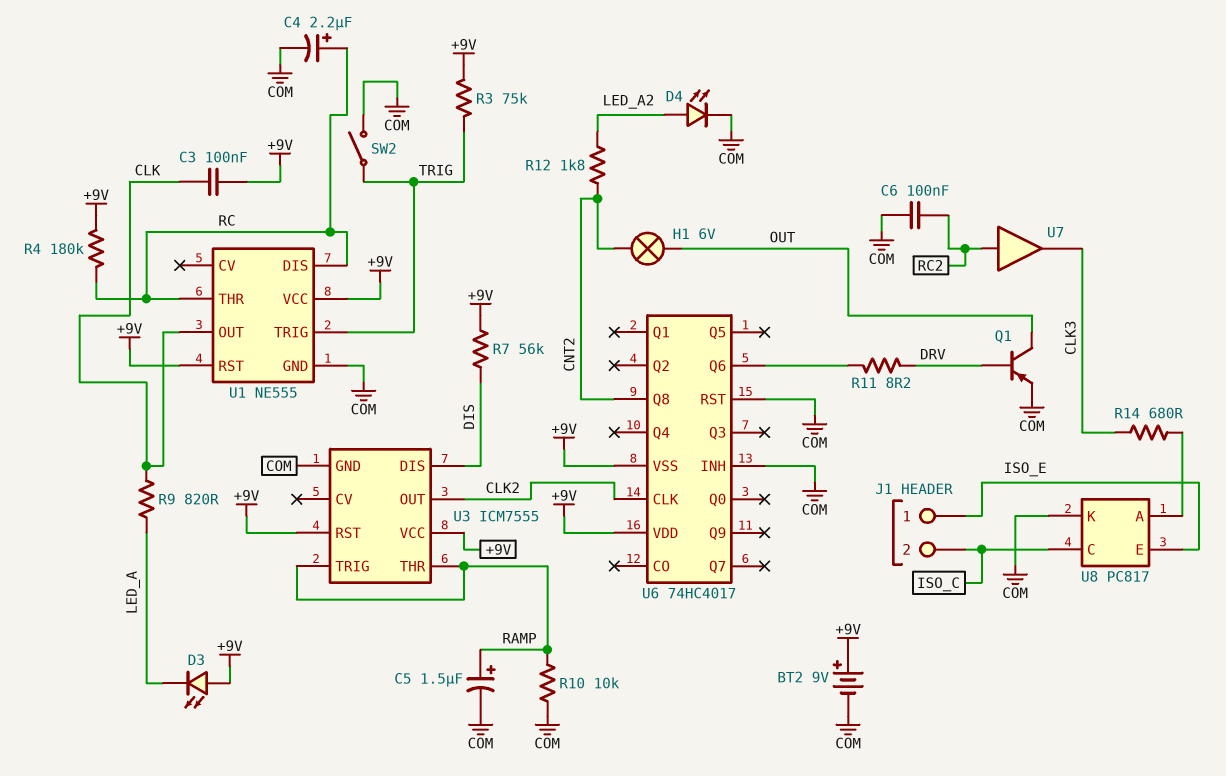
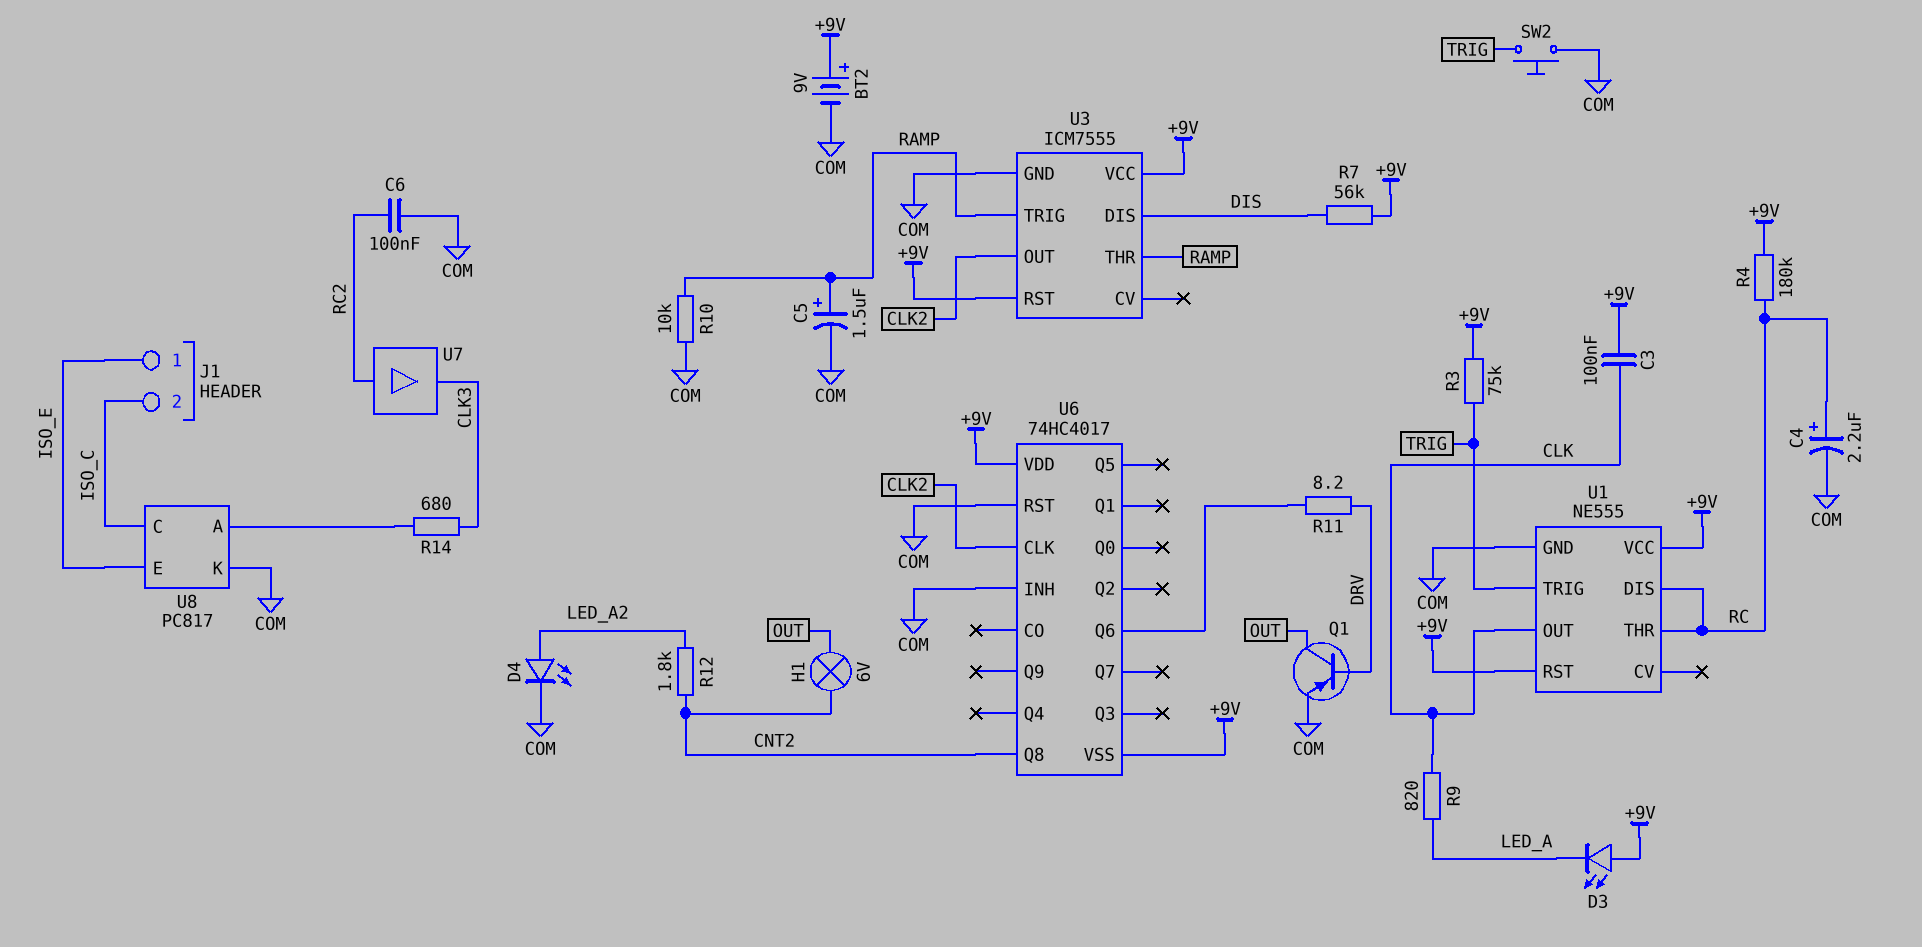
SW2: switch (COM, TRIG) -> button (COM, TRIG)

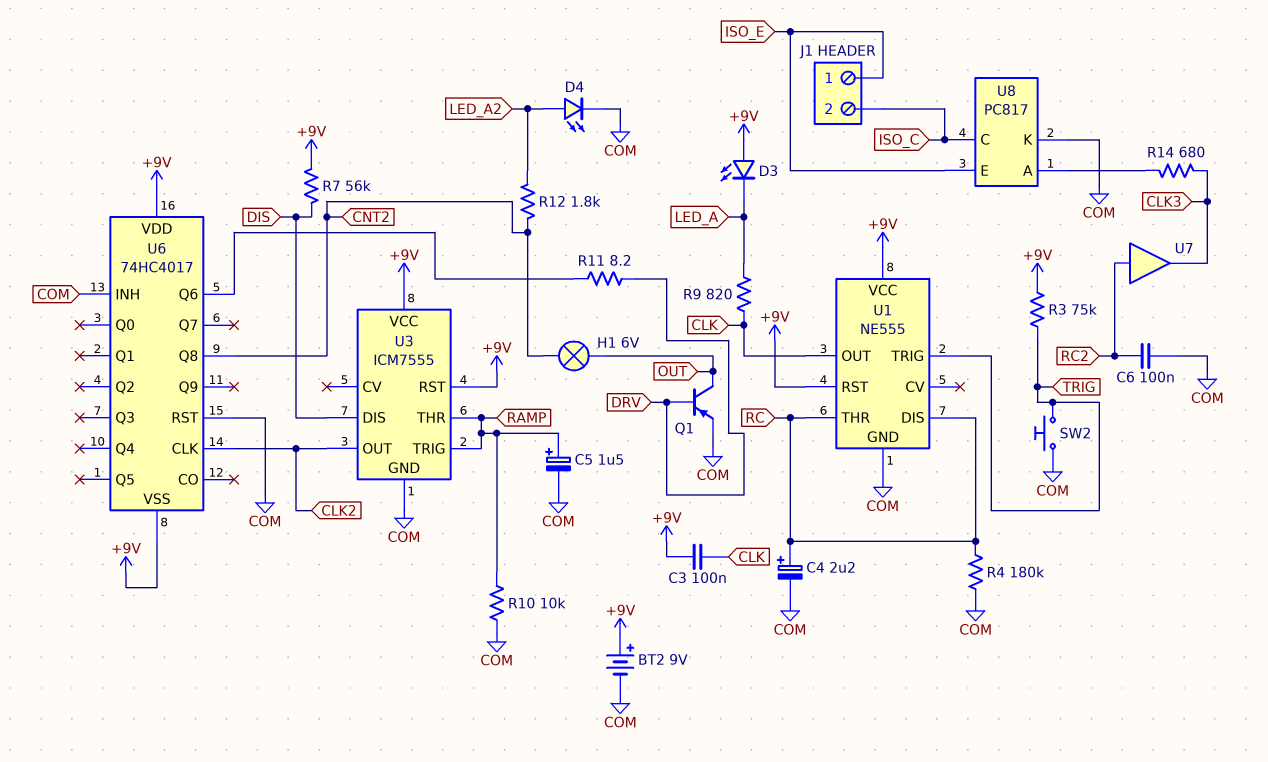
R4: 180k (+9V, RC) -> 180k (COM, RC)

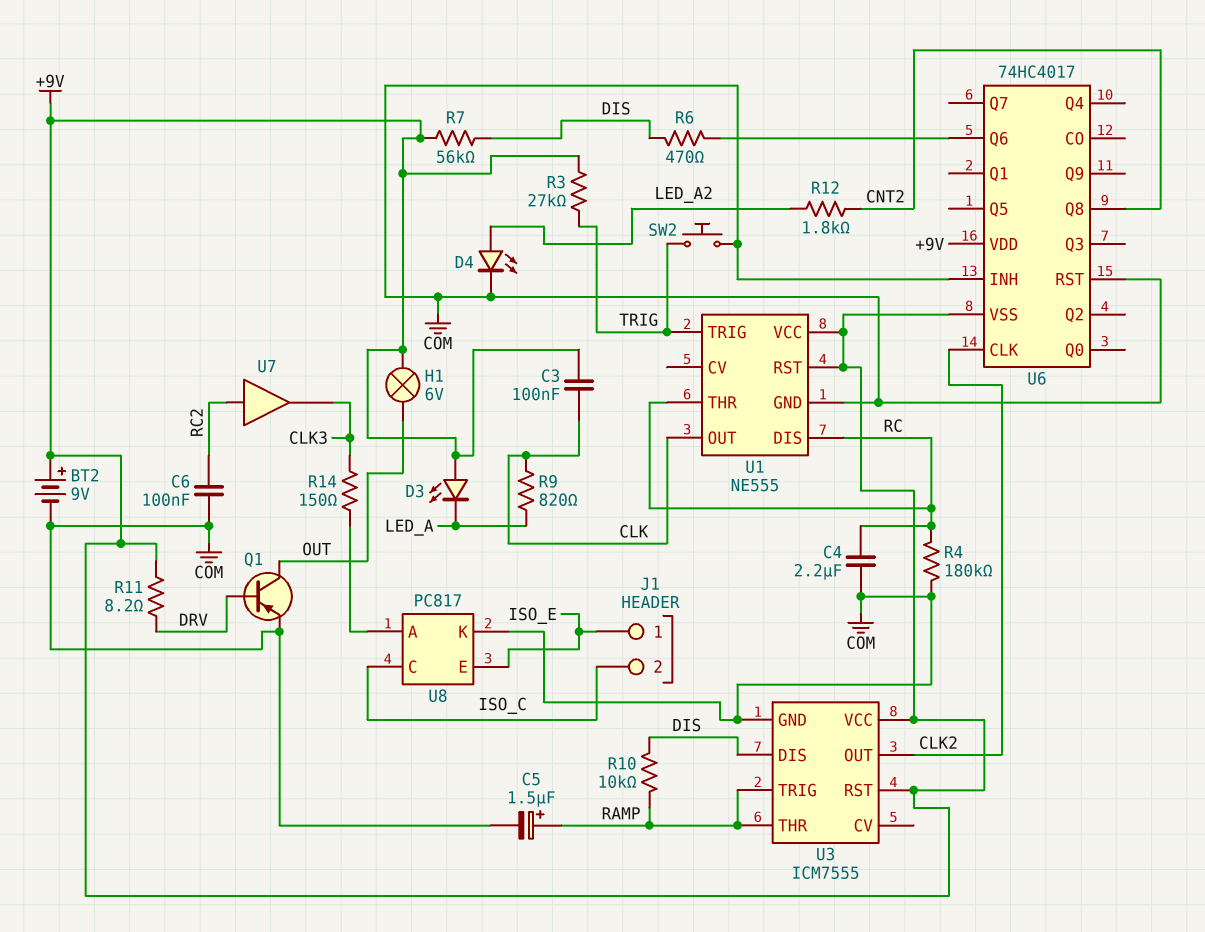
C4: 2.2uF (plus RC, minus COM) -> 2.2uF (COM, RC)
H1: lamp 6V (CNT2, OUT) -> lamp 6V (+9V, OUT)
R3: 75k (+9V, TRIG) -> 27k (+9V, TRIG)
R6: none -> 470 (DIS, U6/Q6)
R10: 10k (COM, RAMP) -> 10k (DIS, RAMP)
R11: 8.2 (DRV, U6/Q6) -> 8.2 (+9V, DRV)
R14: 680 (CLK3, U8/A) -> 150 (CLK3, U8/A)

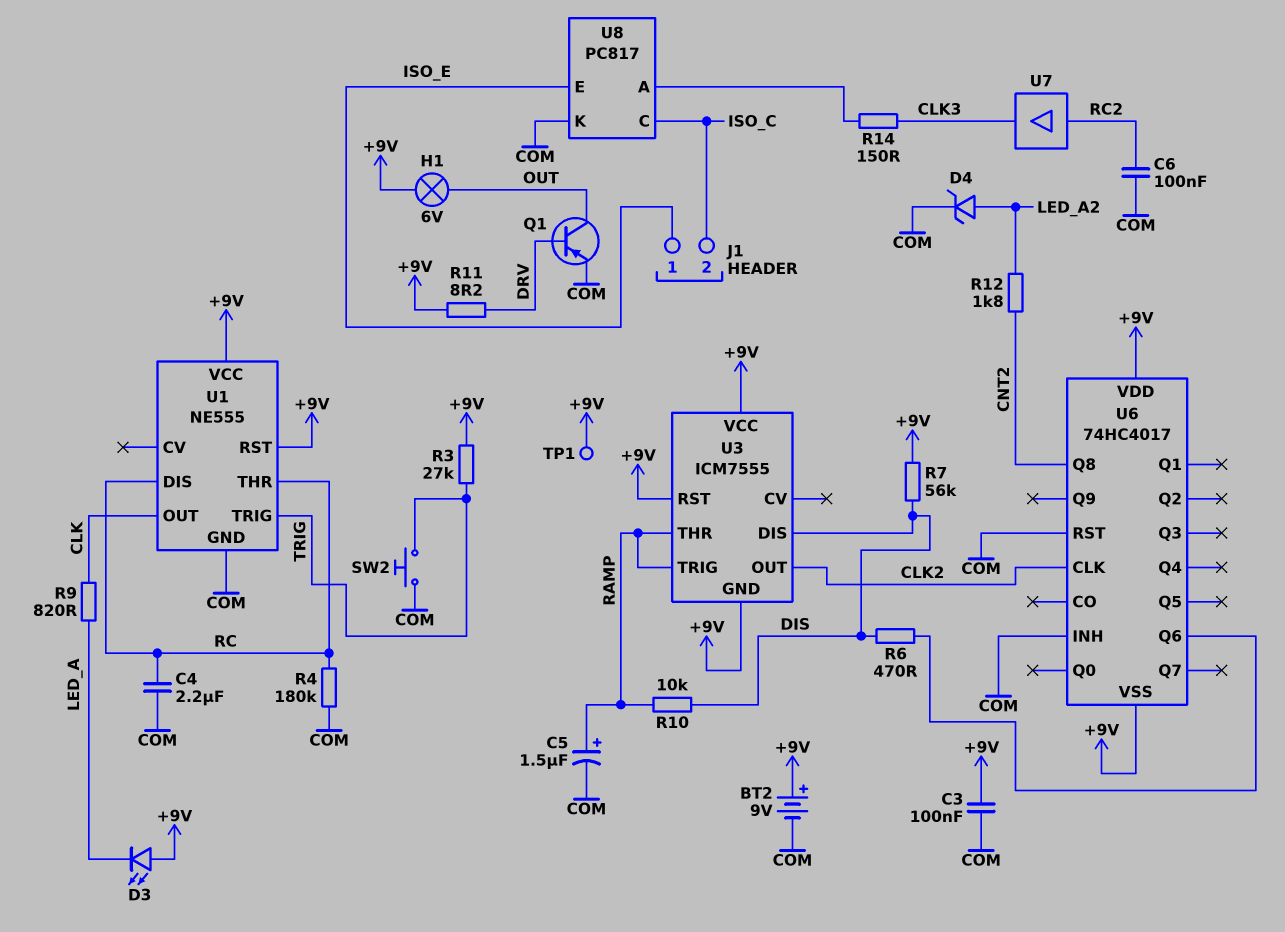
C3: 100nF (+9V, CLK) -> 100nF (+9V, COM)
D4: LED (A LED_A2, K COM) -> zener (A LED_A2, K COM)
TP1: none -> test point (+9V)
U3 pin GND: COM -> +9V

